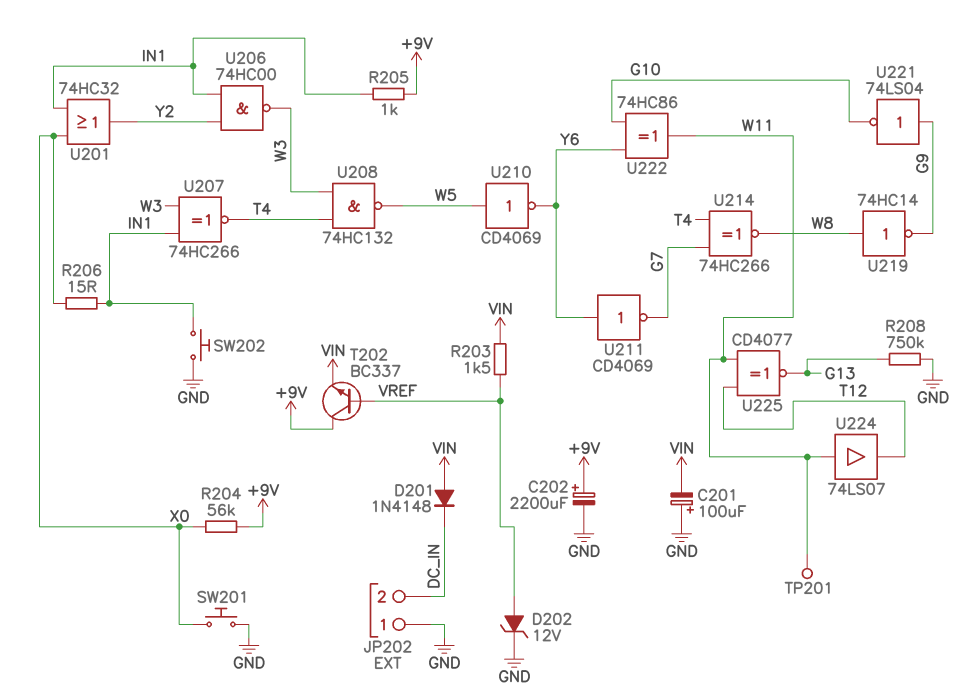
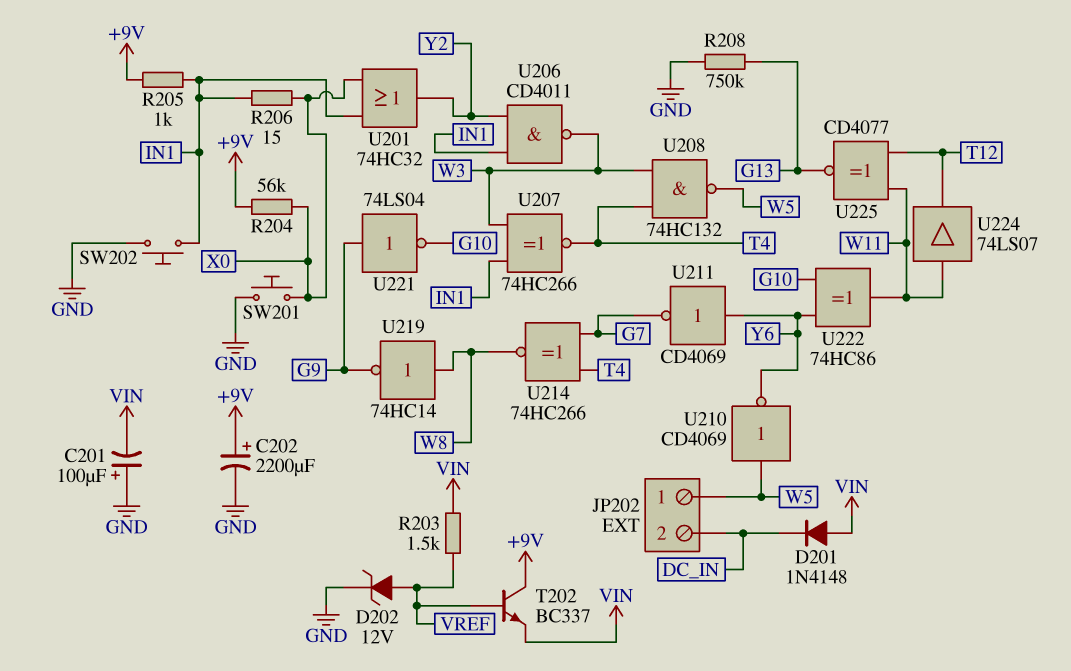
JP202 pin 1: GND -> W5
TP201: test point (W11) -> none
U206: NAND 74HC00 (in IN1, in Y2, out W3) -> NAND CD4011 (in IN1, in Y2, out W3)

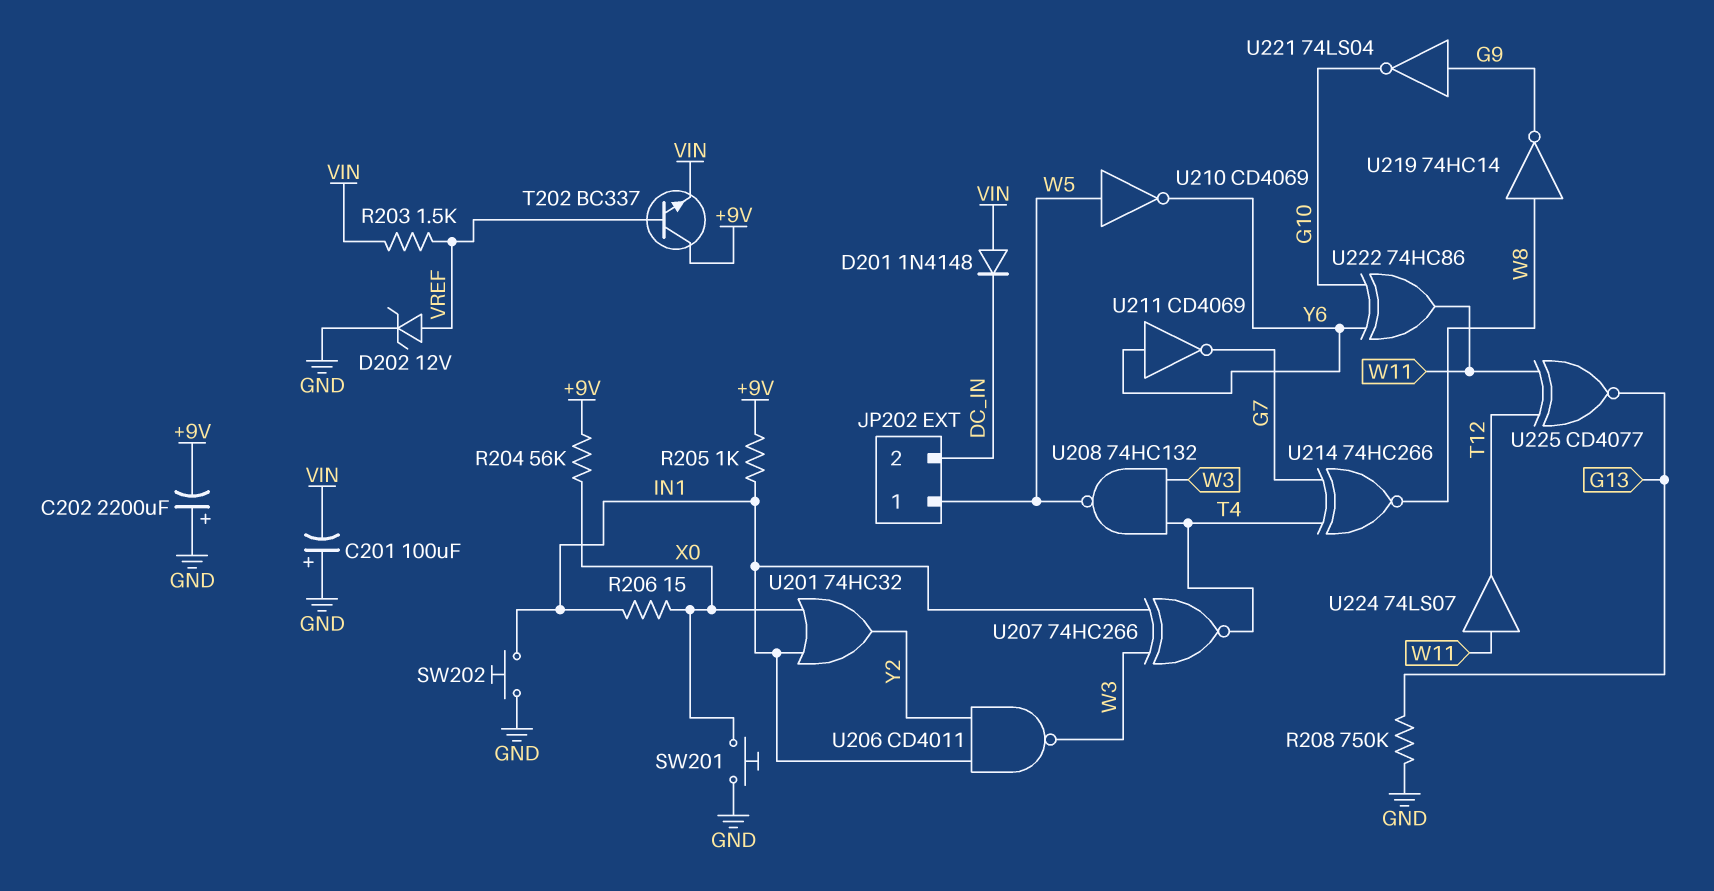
C202: 2200uF (plus +9V, minus GND) -> 2200uF (plus GND, minus +9V)

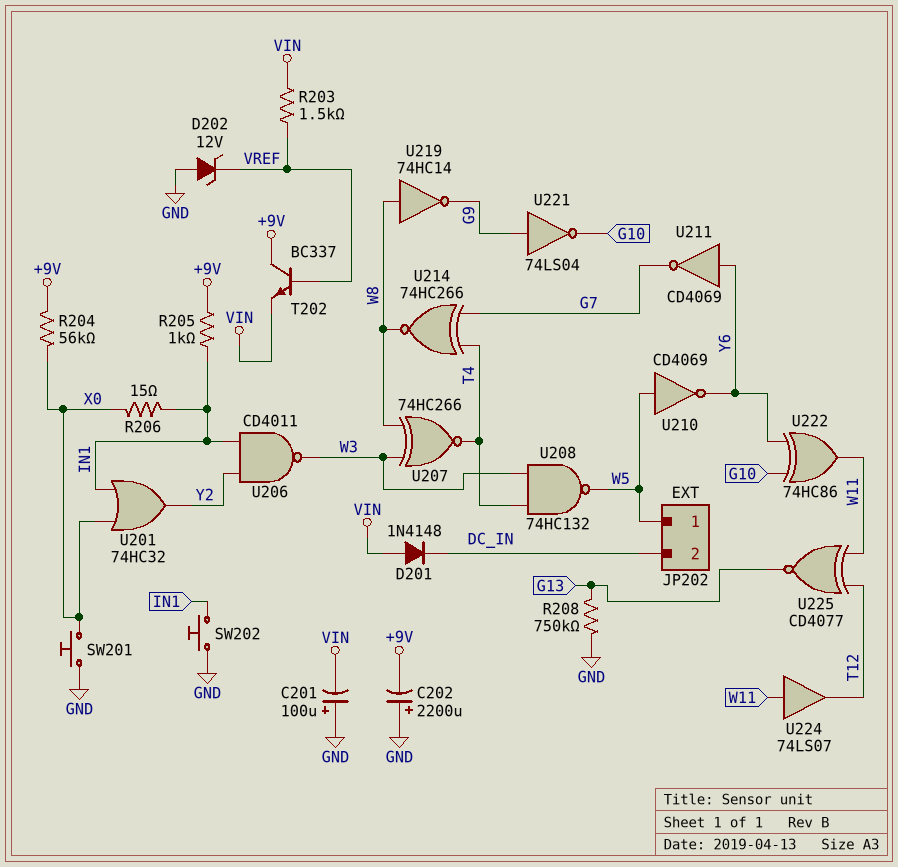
D202: zener 12V (A VREF, K GND) -> zener 12V (A GND, K VREF)
U207: XNOR 74HC266 (in IN1, in W3, out T4) -> XNOR 74HC266 (in W3, in W8, out T4)

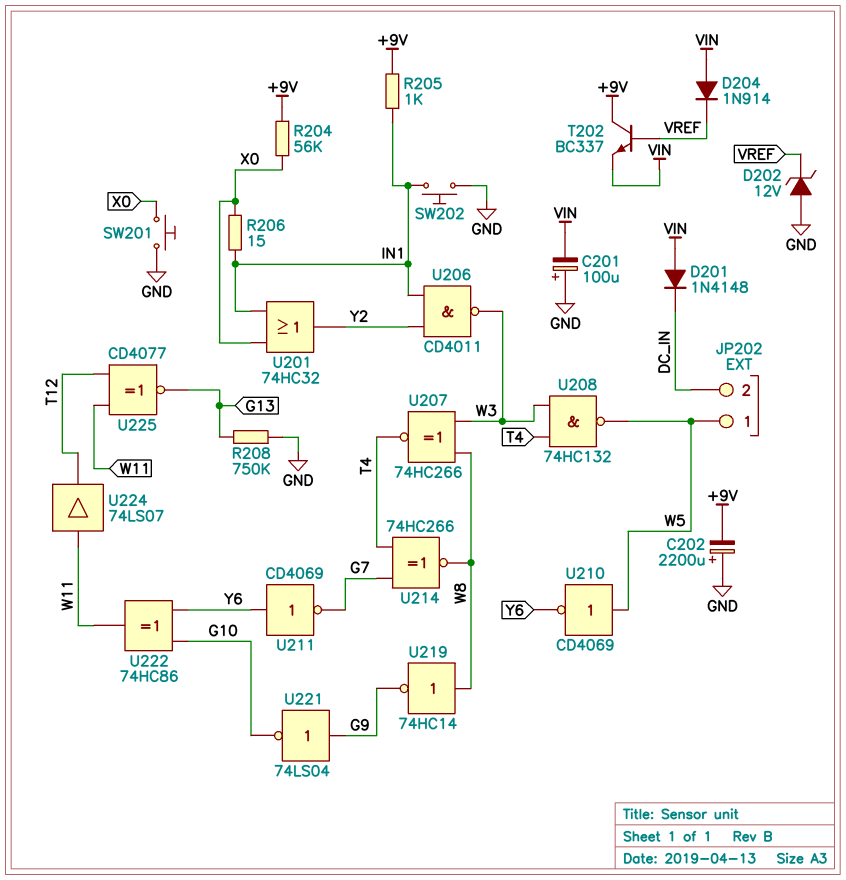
D204: none -> diode 1N914 (A VIN, K VREF)
R203: 1.5k (VIN, VREF) -> none

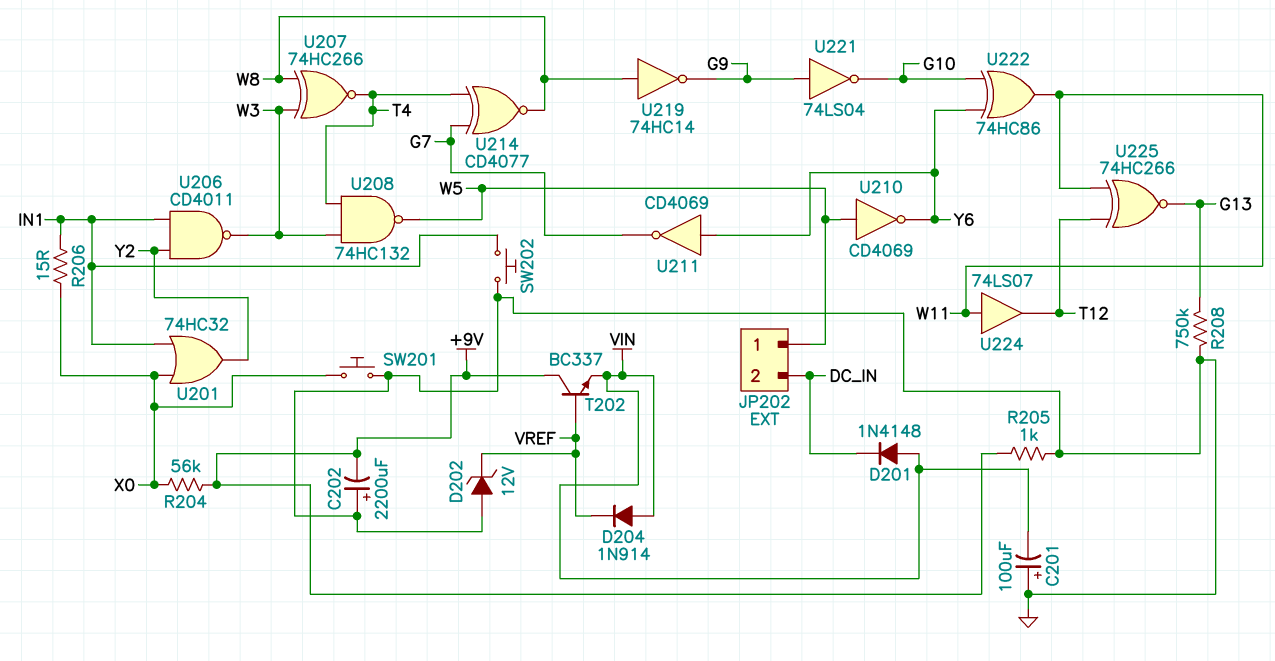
R205: 1k (+9V, IN1) -> 1k (+9V, GND)
U214: XNOR 74HC266 (in G7, in T4, out W8) -> XNOR CD4077 (in G7, in T4, out W8)
U225: XNOR CD4077 (in T12, in W11, out G13) -> XNOR 74HC266 (in T12, in W11, out G13)

